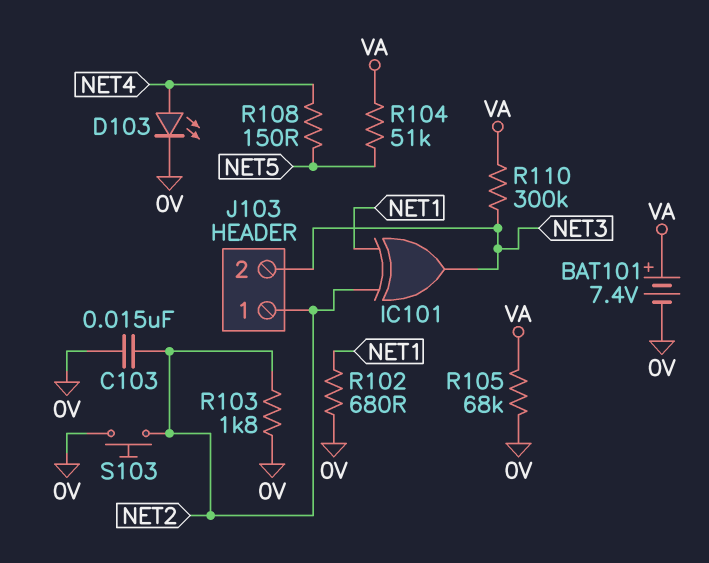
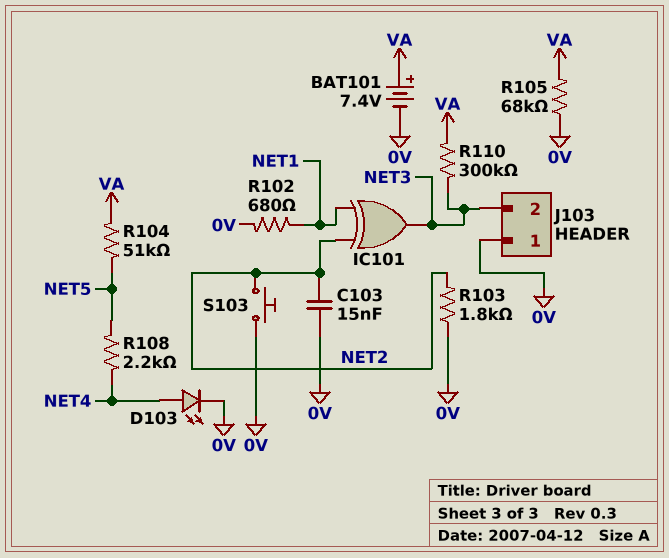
J103 pin 1: NET2 -> 0V
R108: 150 (NET4, NET5) -> 2.2k (NET4, NET5)

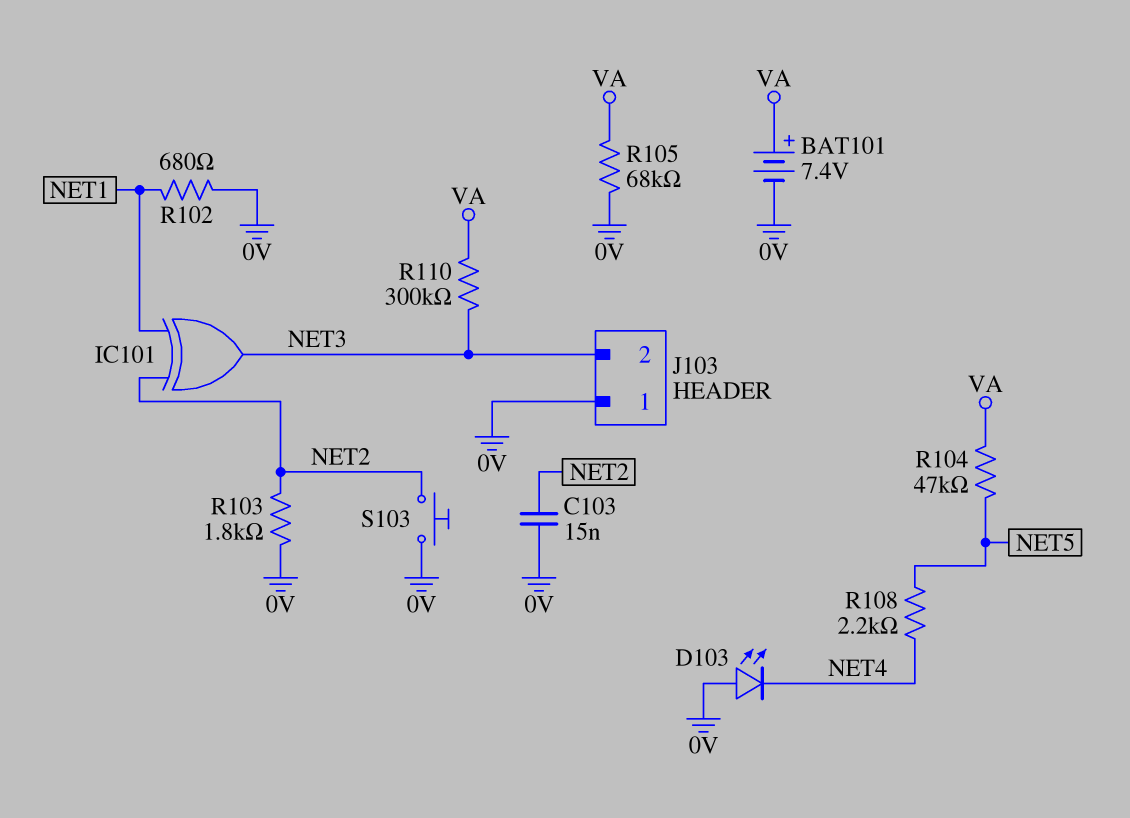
D103: LED (A NET4, K 0V) -> LED (A 0V, K NET4)
R104: 51k (NET5, VA) -> 47k (NET5, VA)

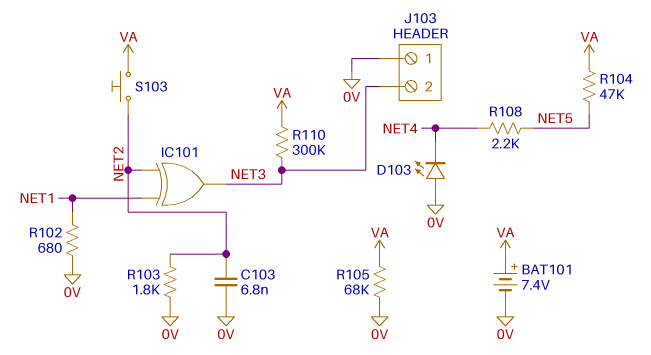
C103: 15nF (0V, NET2) -> 6.8nF (0V, NET2)
S103: button (0V, NET2) -> button (NET2, VA)

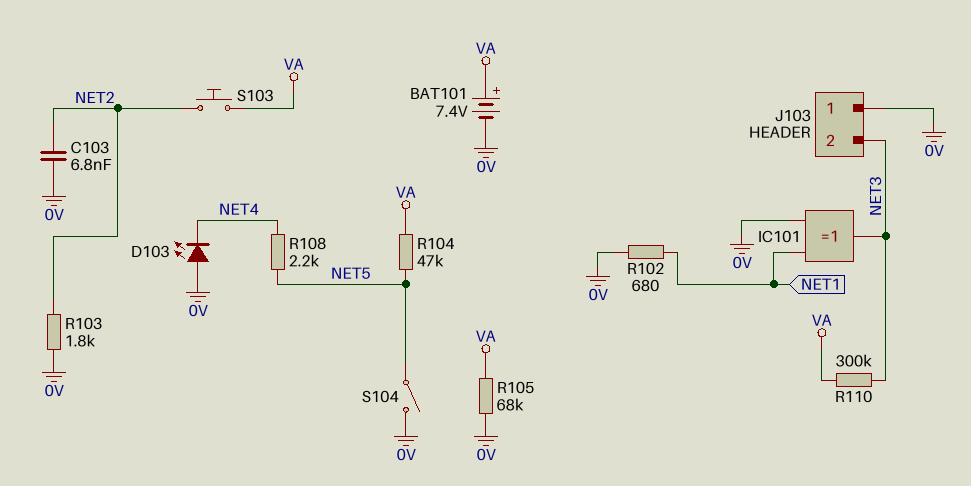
IC101: XOR (in NET1, in NET2, out NET3) -> XOR (in 0V, in NET1, out NET3)
S104: none -> switch (0V, NET5)

